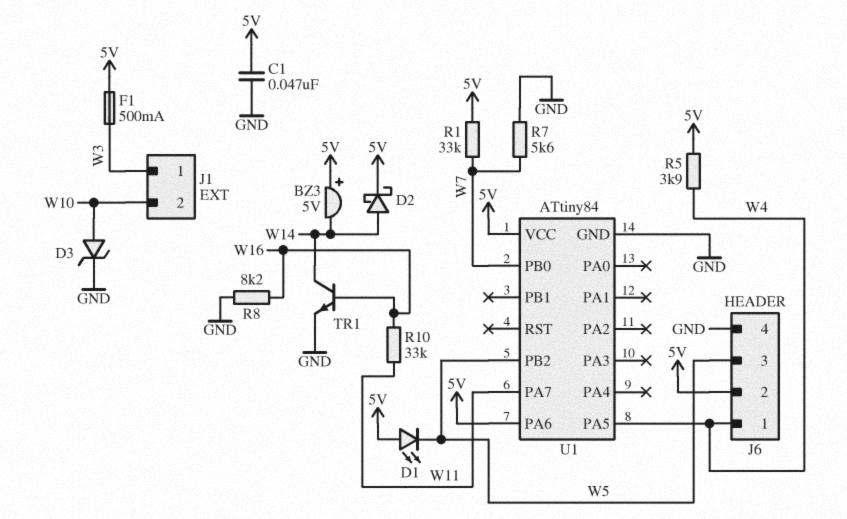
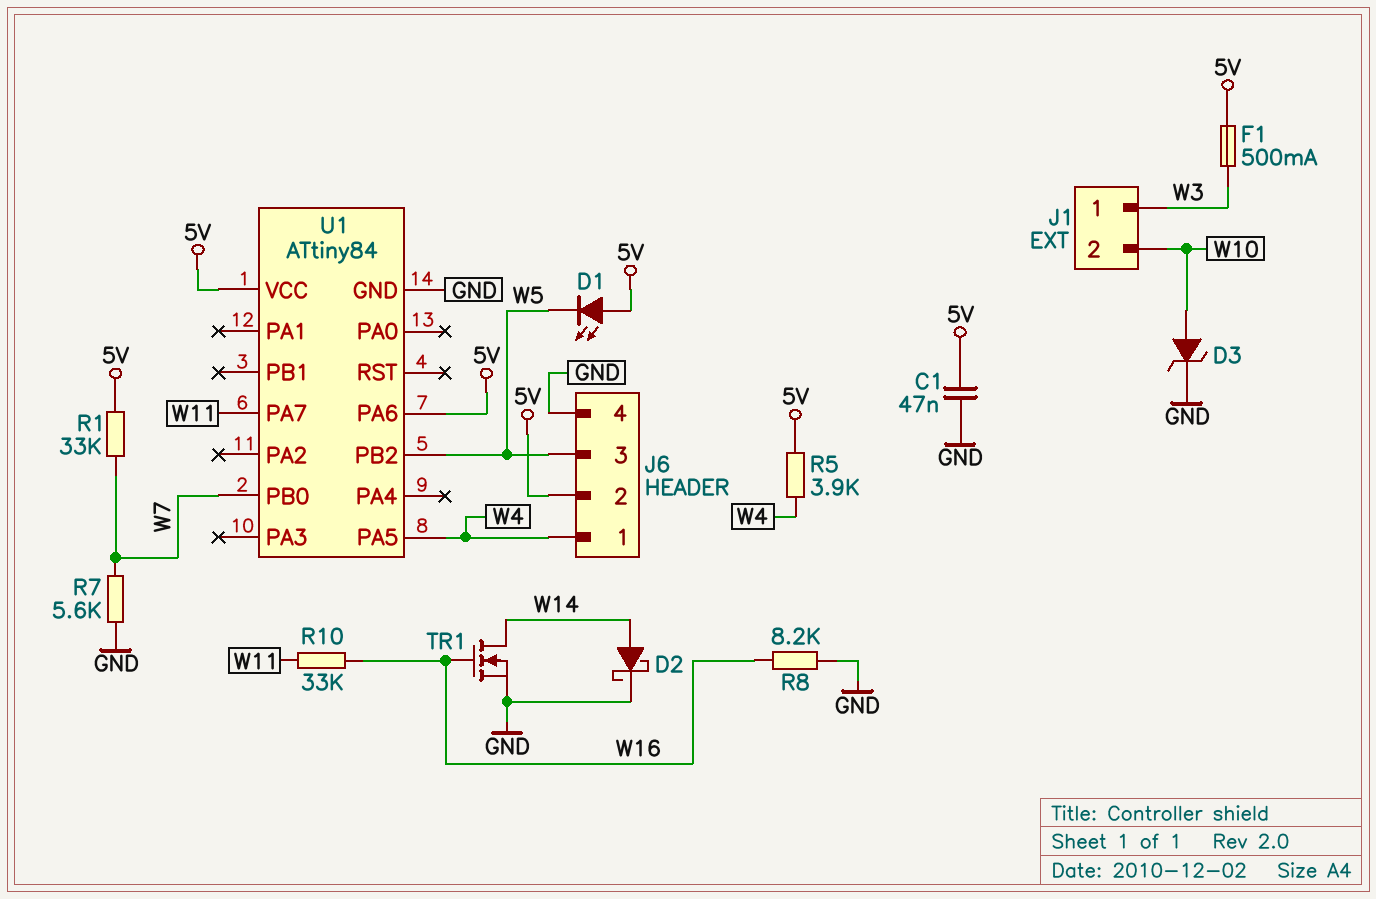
BZ3: buzzer 5V (plus 5V, minus W14) -> none
D2: schottky (A W14, K 5V) -> schottky (A W14, K GND)
TR1: NPN (B W16, C W14, E GND) -> NMOS (G W16, D W14, S GND)

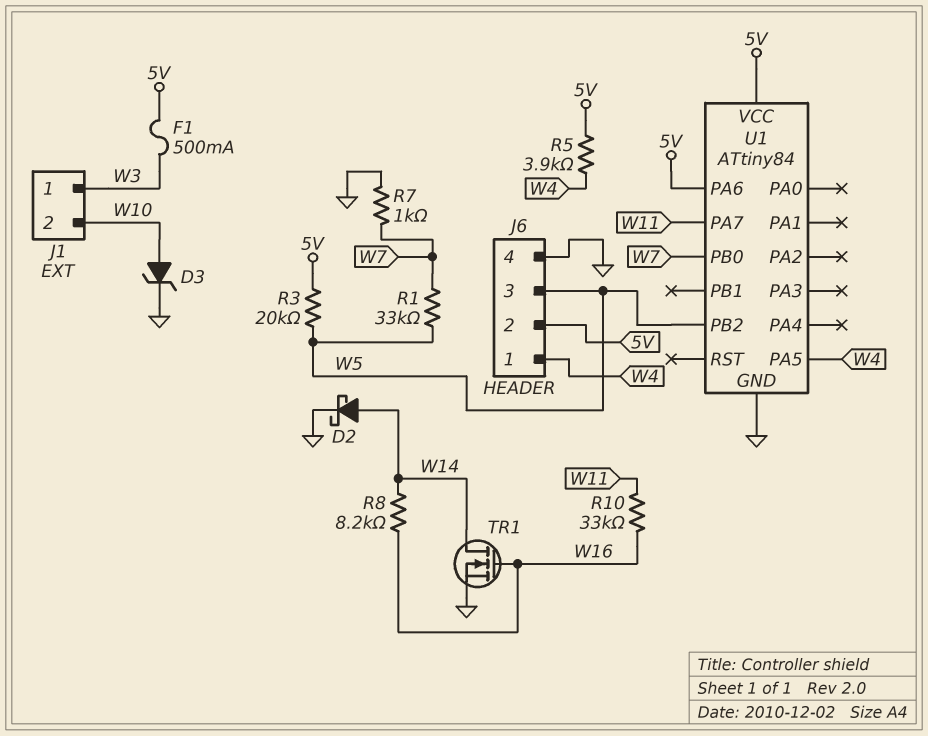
C1: 47nF (5V, GND) -> none
D1: LED (A 5V, K W5) -> none
R1: 33k (5V, W7) -> 33k (W5, W7)
R3: none -> 20k (5V, W5)
R7: 5.6k (GND, W7) -> 1k (GND, W7)
R8: 8.2k (GND, W16) -> 8.2k (W14, W16)

